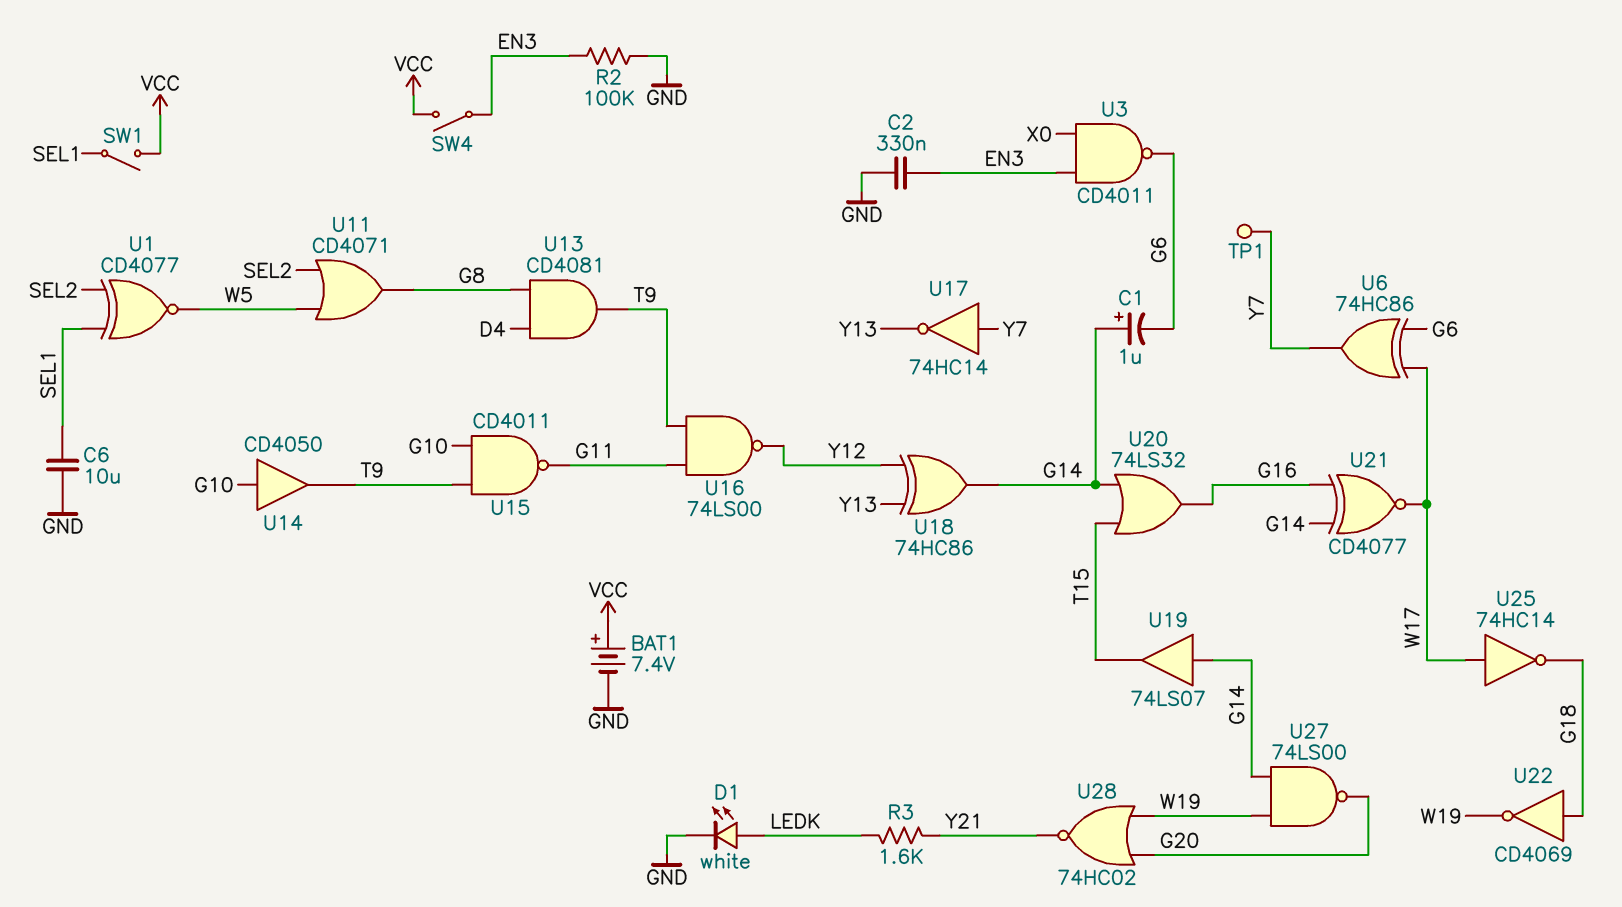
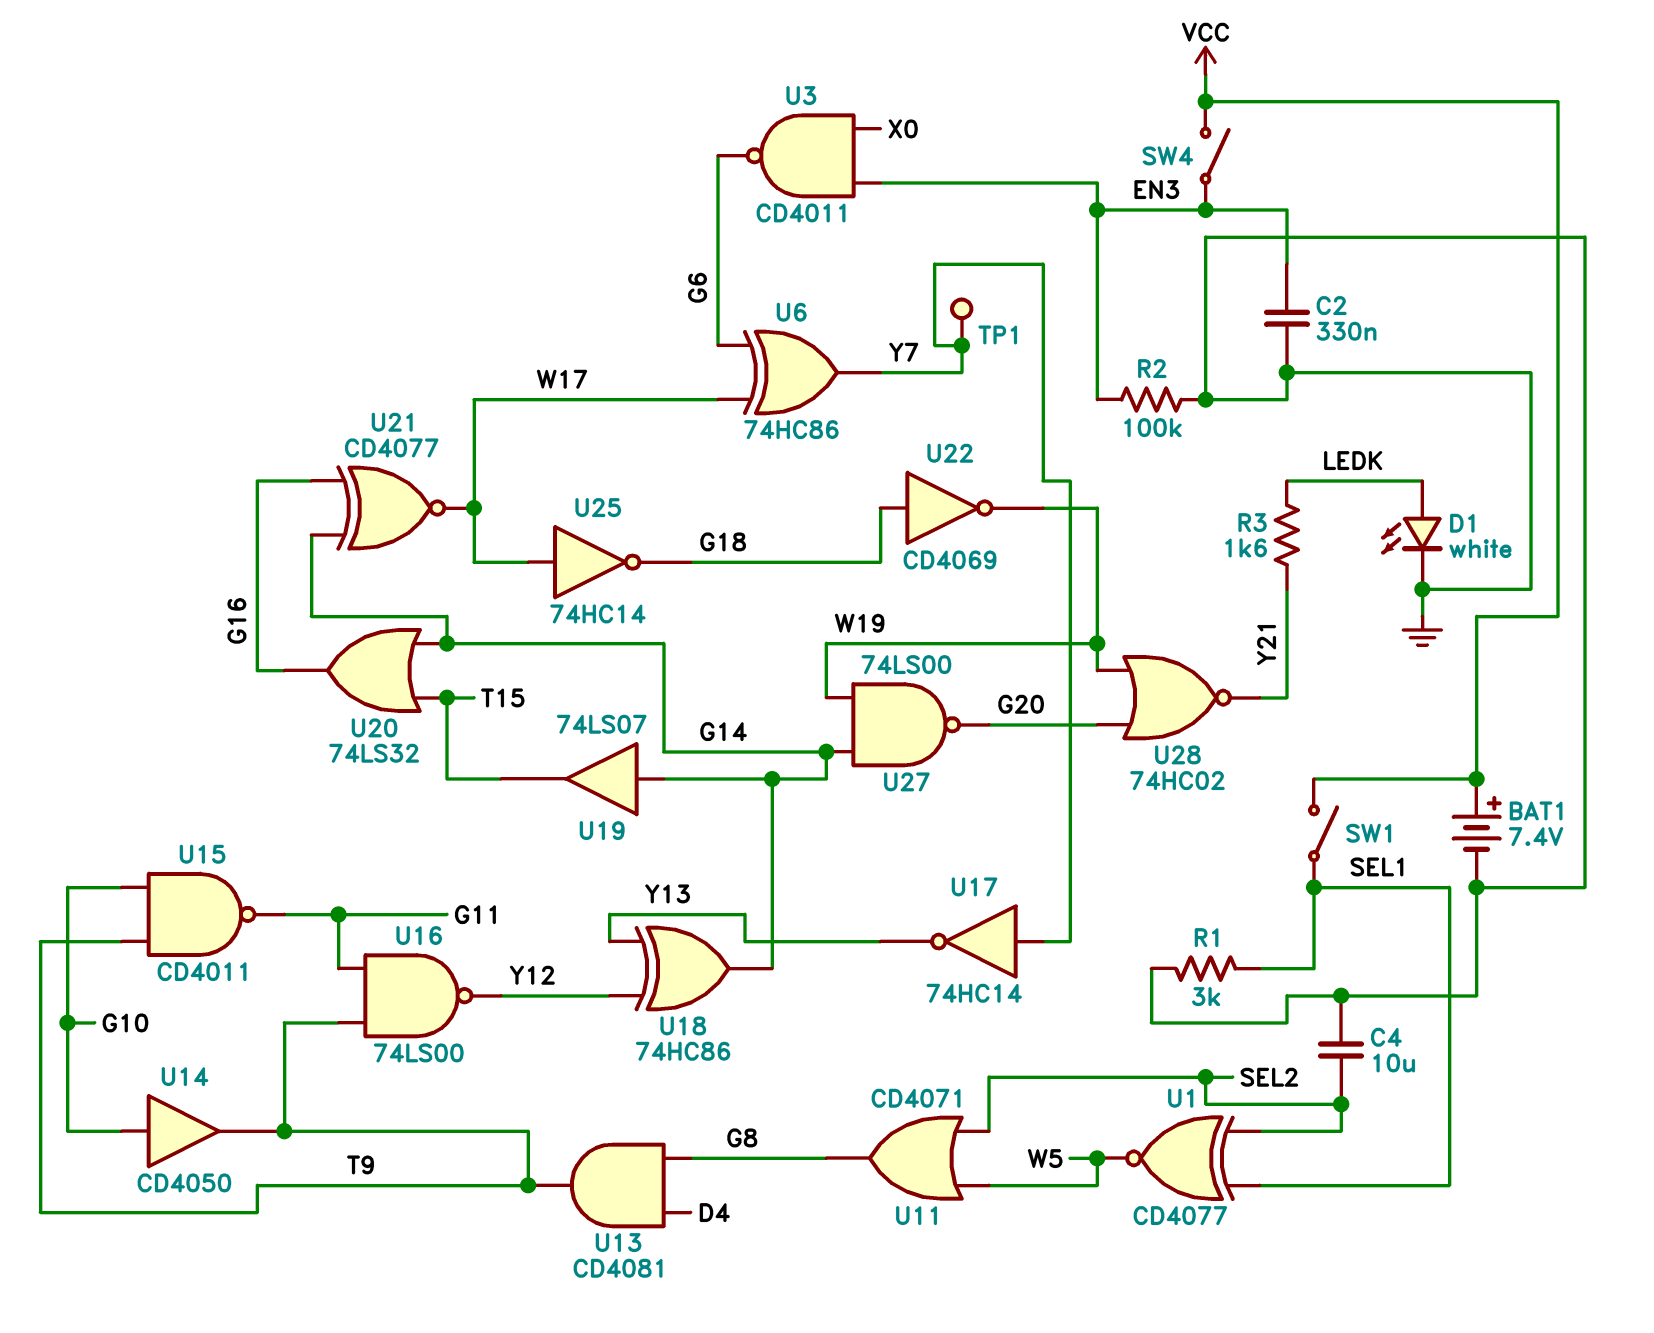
C1: 1uF (plus G14, minus G6) -> none
C4: none -> 10uF (GND, SEL2)
C6: 10uF (GND, SEL1) -> none
R1: none -> 3k (GND, SEL1)

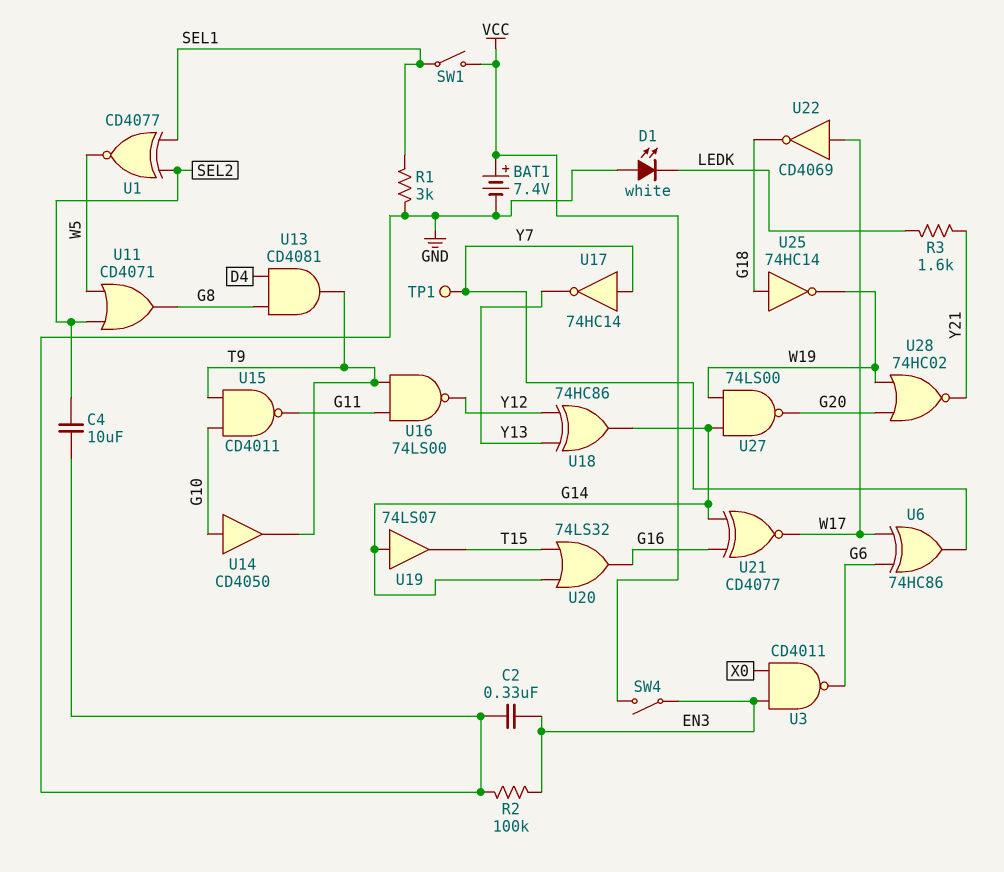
D1: LED white (A LEDK, K GND) -> LED white (A GND, K LEDK)
U22: NOT CD4069 (in G18, out W19) -> NOT CD4069 (in W17, out G18)
U25: NOT 74HC14 (in W17, out G18) -> NOT 74HC14 (in G18, out W19)

